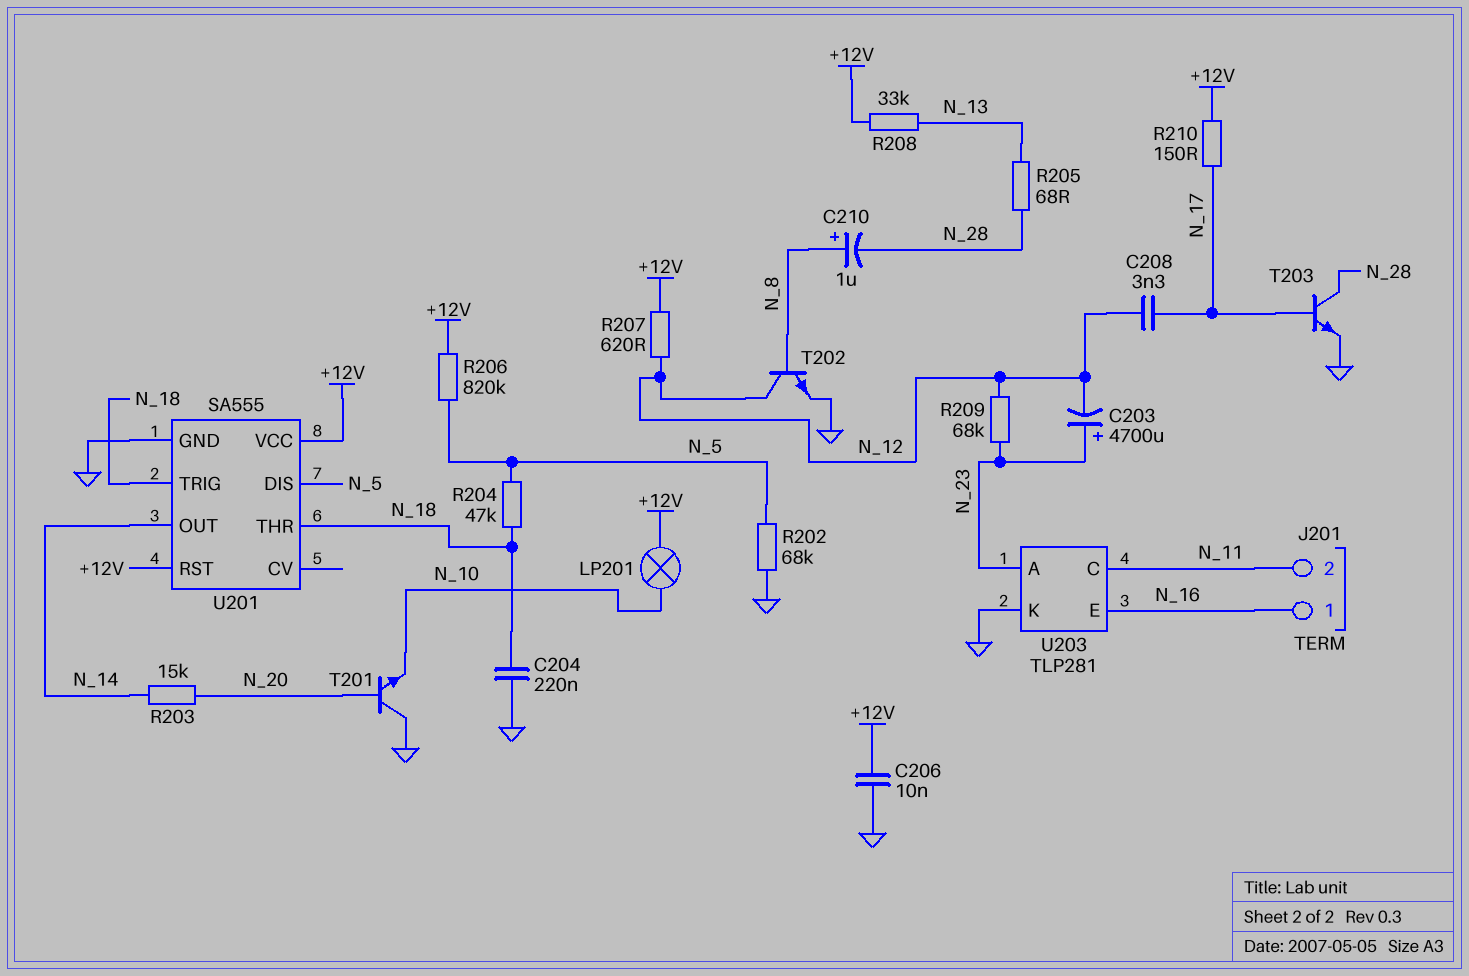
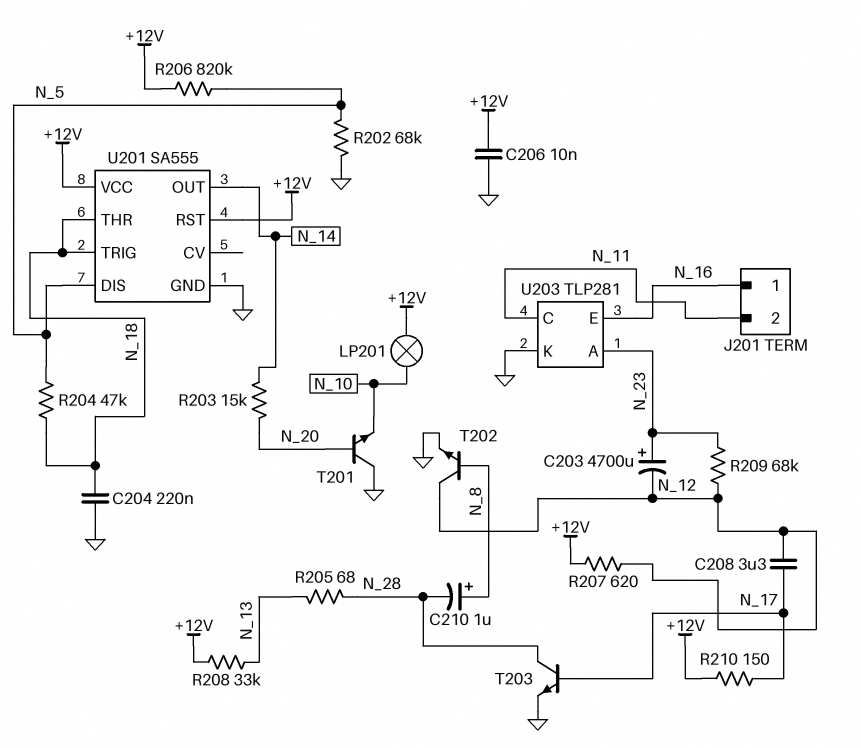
C208: 3.3nF (N_12, N_17) -> 3.3uF (N_12, N_17)

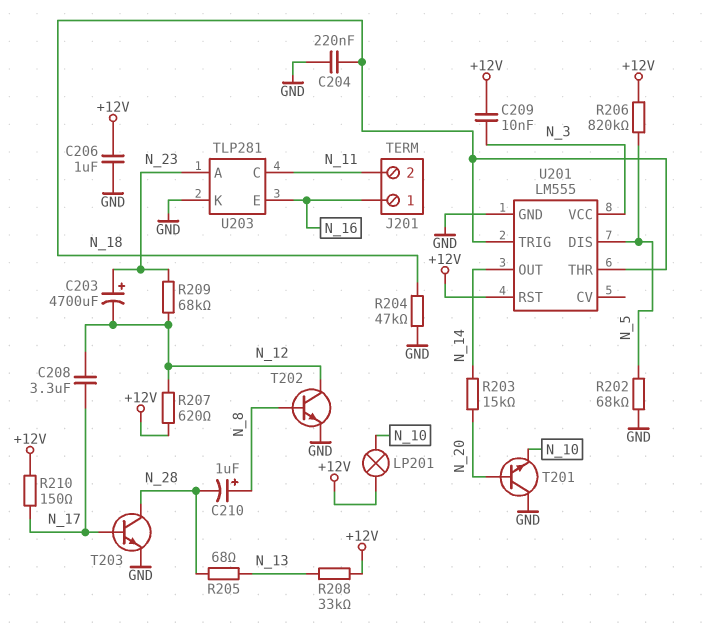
C206: 10nF (+12V, GND) -> 1uF (+12V, GND)
C209: none -> 10nF (+12V, N_3)
R204: 47k (N_5, N_18) -> 47k (GND, N_18)
U201: SA555 -> LM555
U201 pin VCC: +12V -> N_3

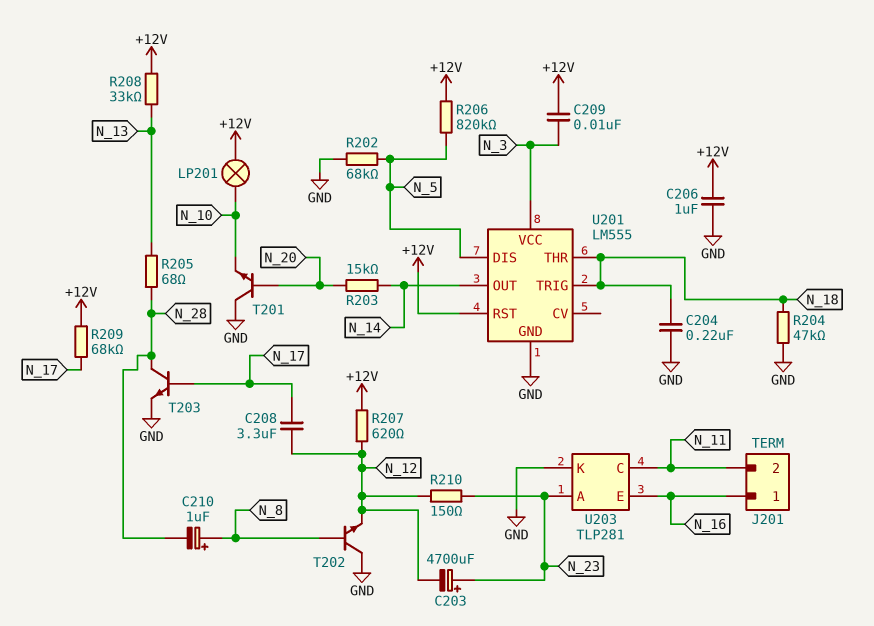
R209: 68k (N_12, N_23) -> 68k (+12V, N_17)
R210: 150 (+12V, N_17) -> 150 (N_12, N_23)
T202: NPN (B N_8, C N_12, E GND) -> NPN (B N_8, C GND, E N_12)

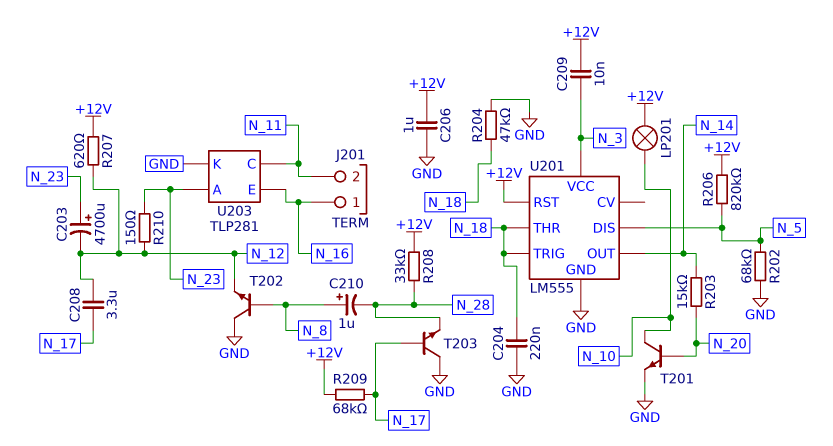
R205: 68 (N_13, N_28) -> none
R208: 33k (+12V, N_13) -> 33k (+12V, N_28)
T201: NPN (B N_20, C GND, E N_10) -> NPN (B N_20, C N_10, E GND)
T203: NPN (B N_17, C N_28, E GND) -> NPN (B N_17, C GND, E N_28)

